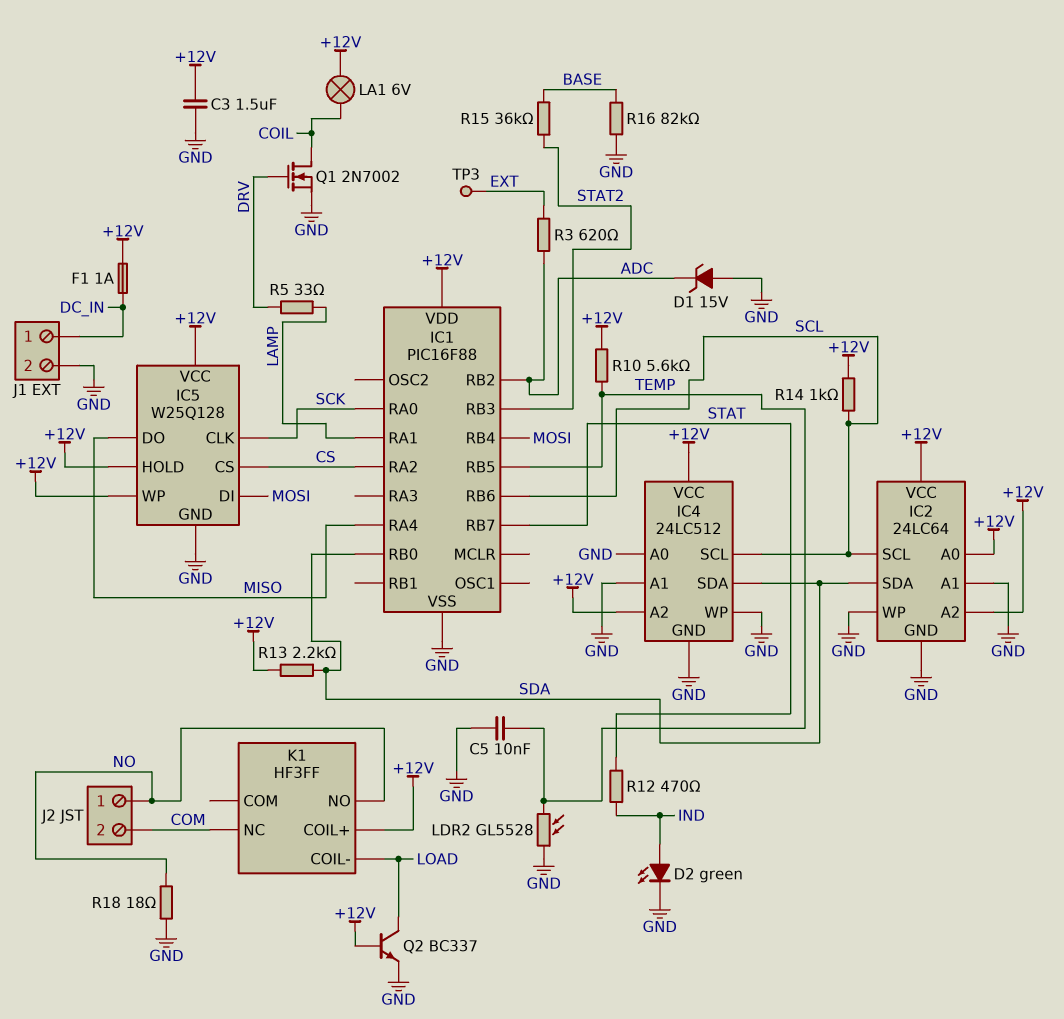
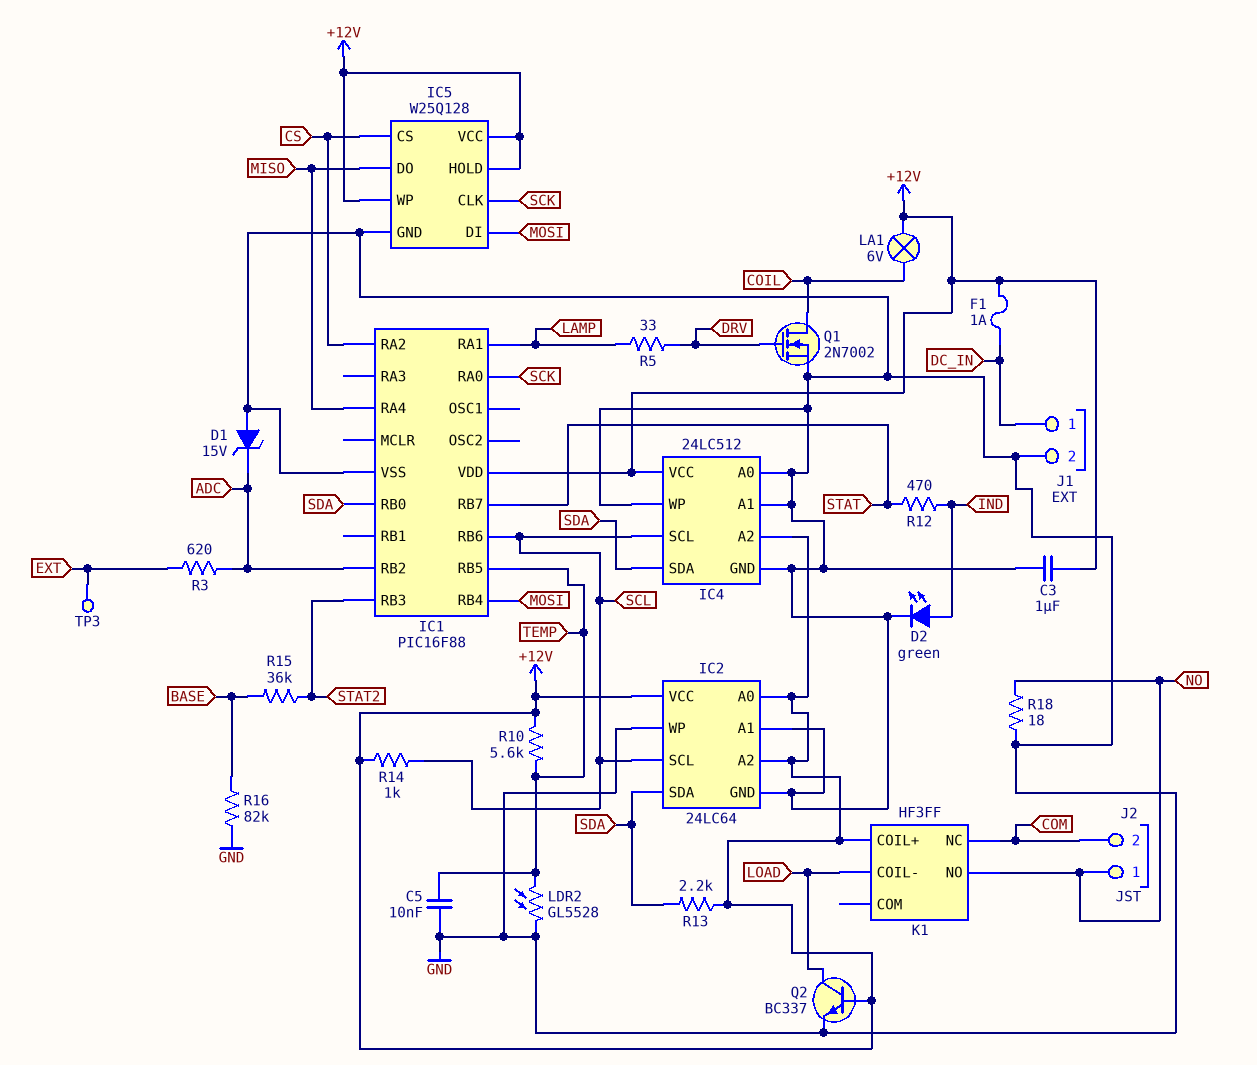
C3: 1.5uF (+12V, GND) -> 1uF (+12V, GND)

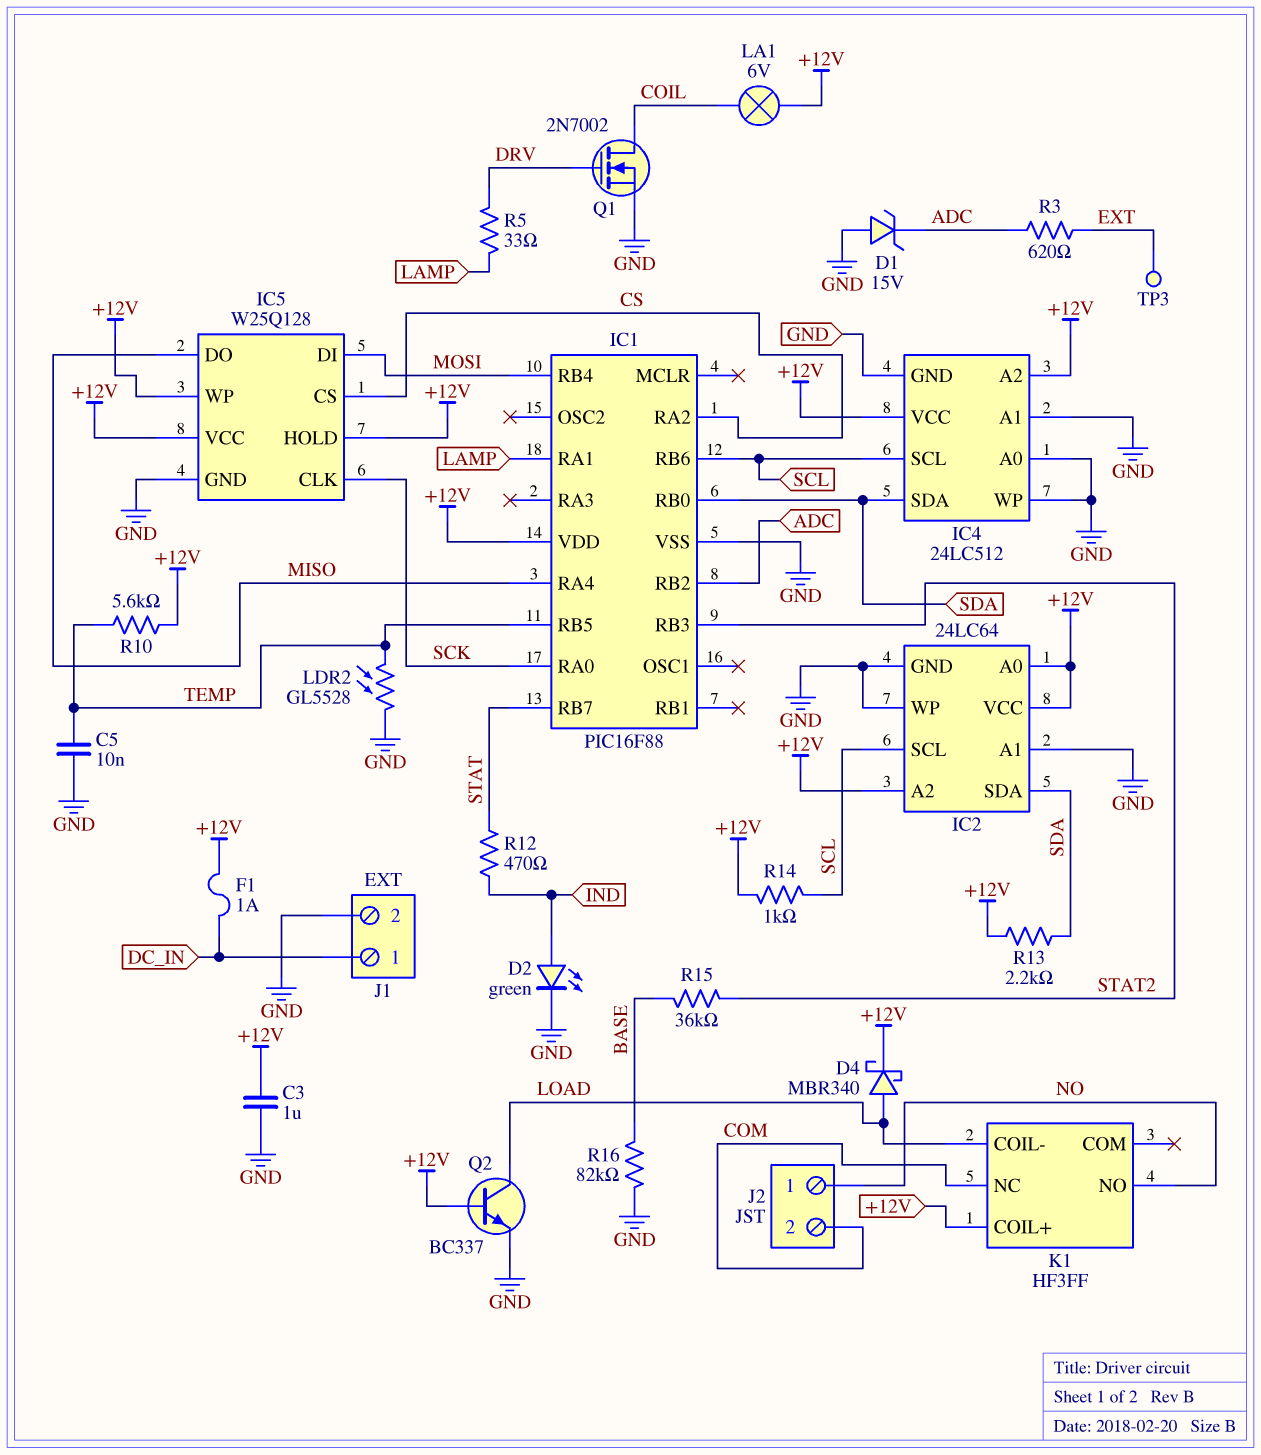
D4: none -> schottky MBR340 (A LOAD, K +12V)
R18: 18 (GND, NO) -> none

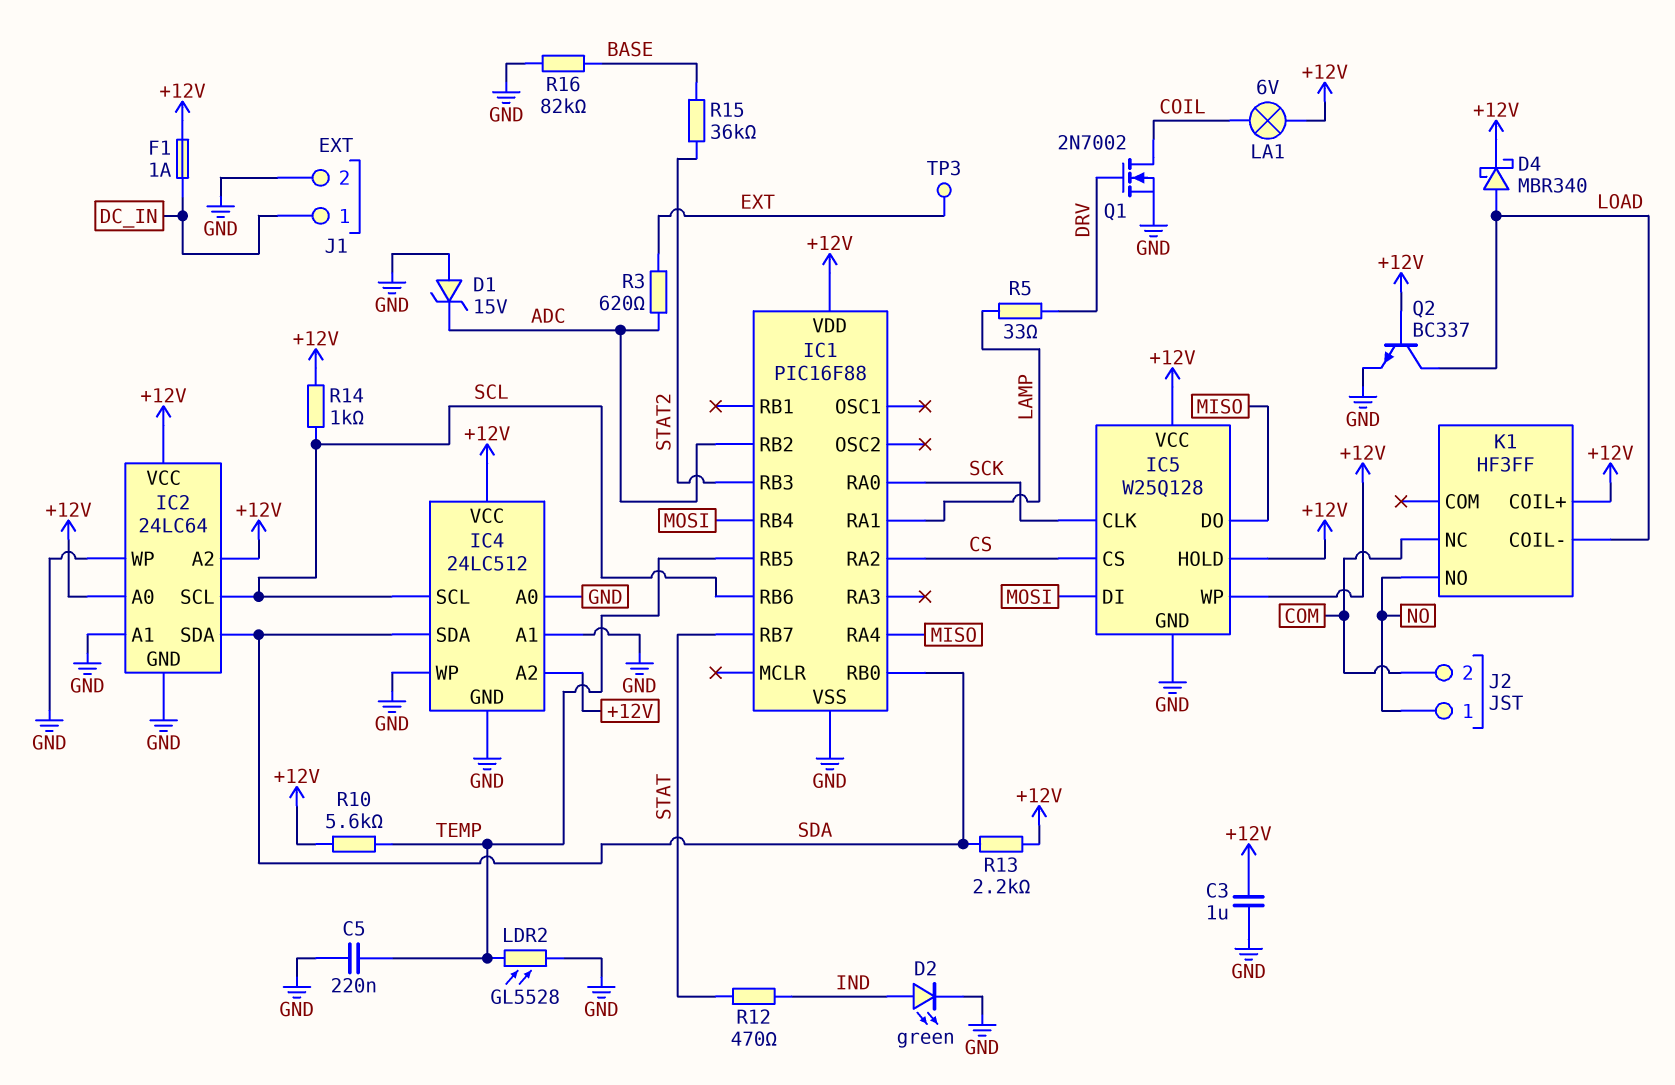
C5: 10nF (GND, TEMP) -> 220nF (GND, TEMP)

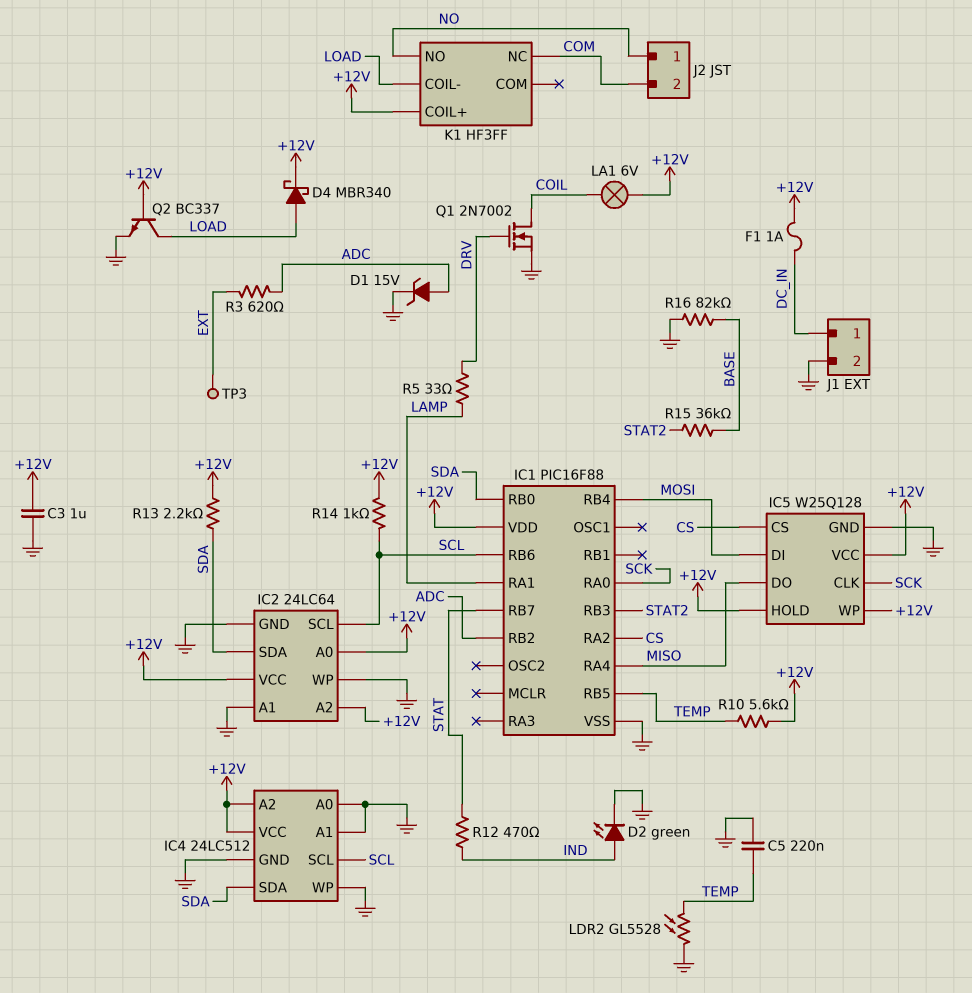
D1: zener 15V (A GND, K ADC) -> zener 15V (A ADC, K GND)

